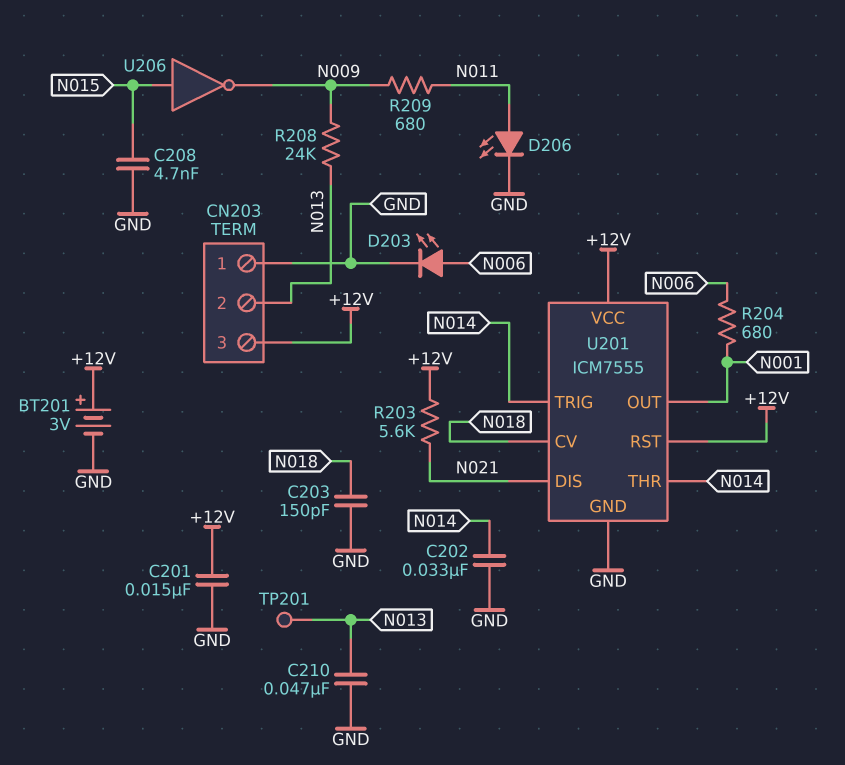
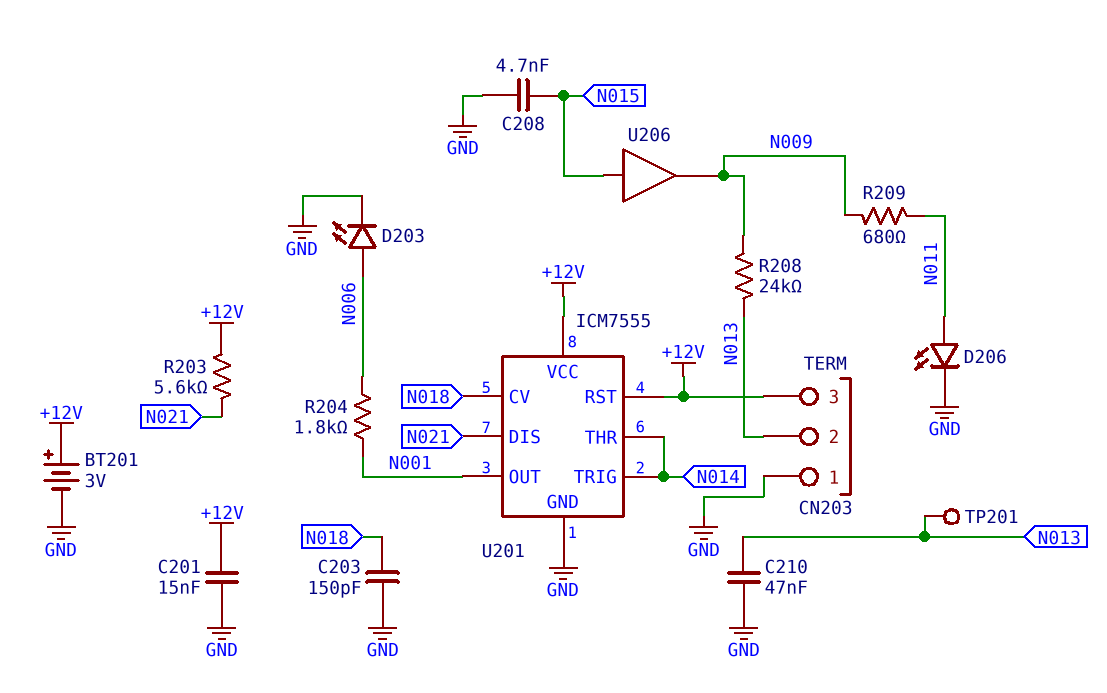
C202: 33nF (GND, N014) -> none
R204: 680 (N001, N006) -> 1.8k (N001, N006)
U206: NOT (in N015, out N009) -> buffer (in N015, out N009)

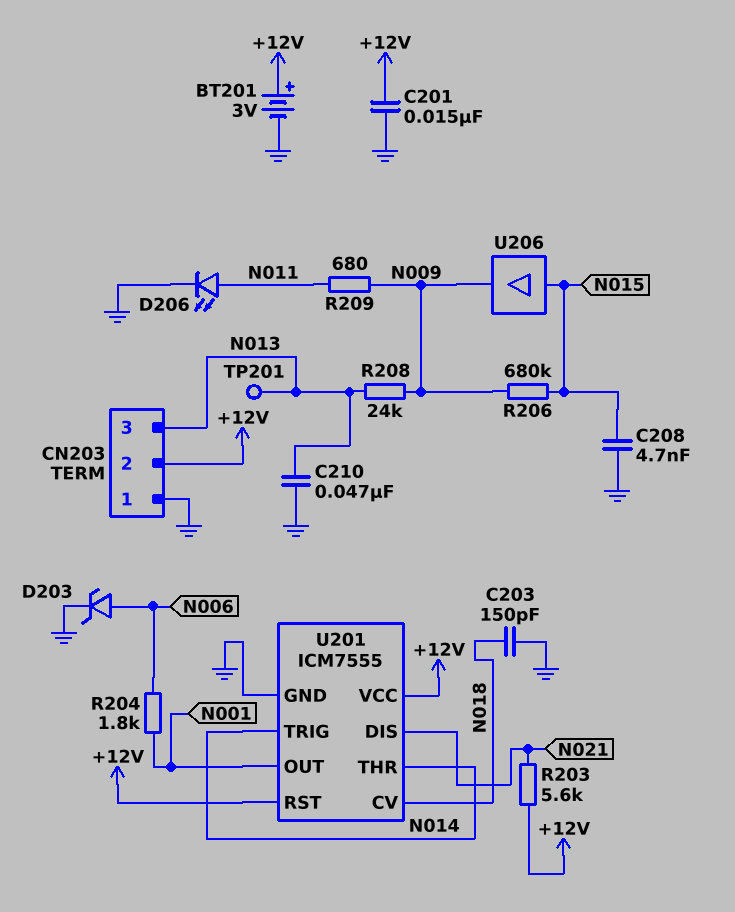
CN203 pin 2: N013 -> +12V
CN203 pin 3: +12V -> N013
D203: LED (A N006, K GND) -> zener (A N006, K GND)
R206: none -> 680k (N009, N015)

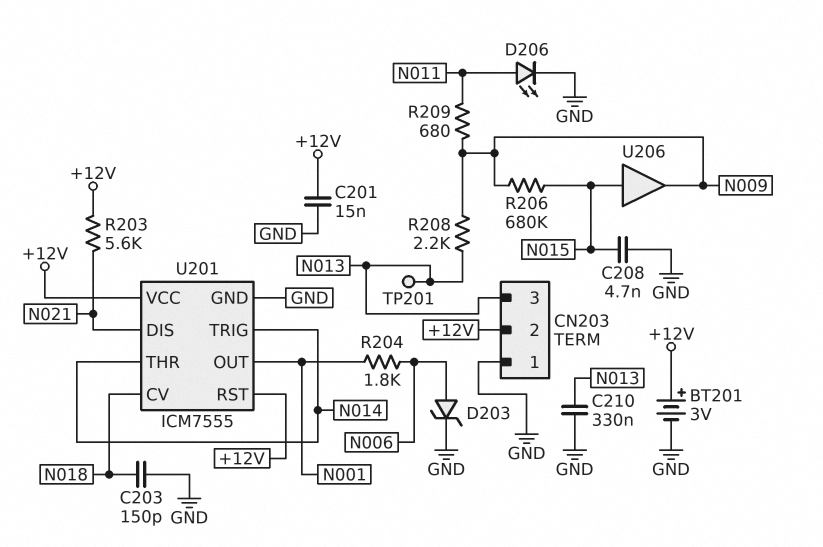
C210: 47nF (GND, N013) -> 330nF (GND, N013)
R208: 24k (N009, N013) -> 2.2k (N009, N013)

